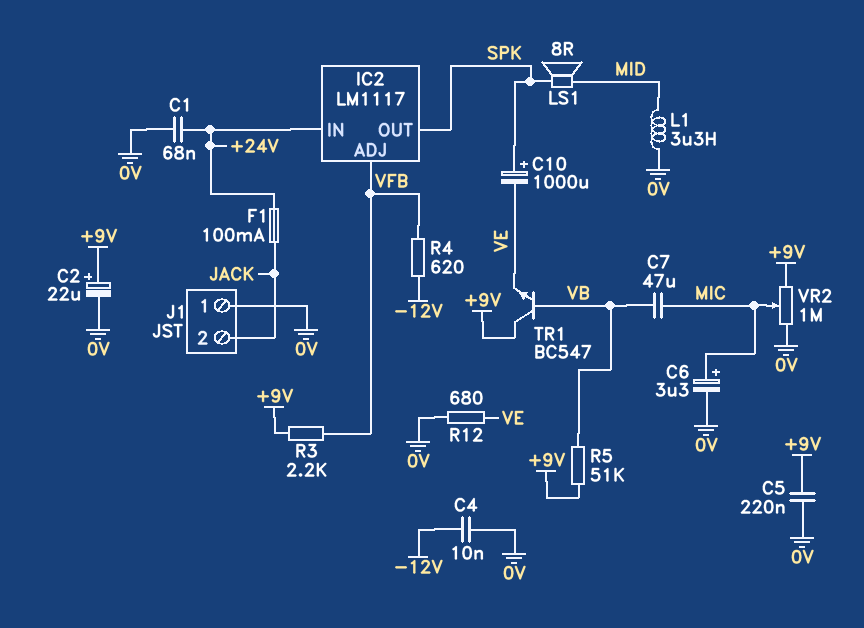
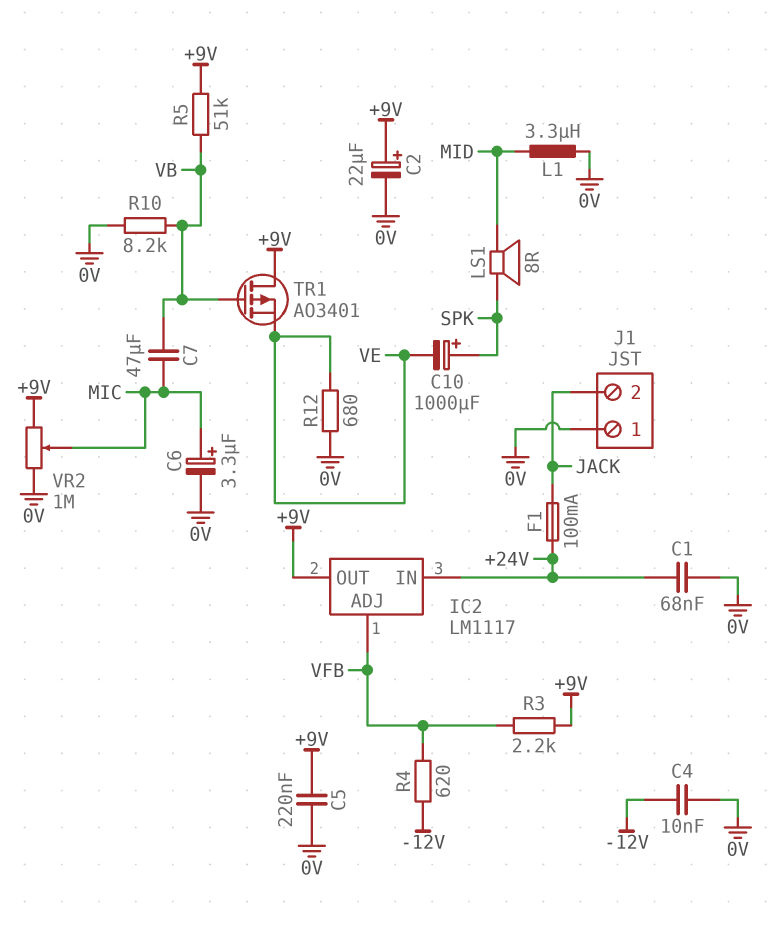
IC2 pin OUT: SPK -> +9V
R10: none -> 8.2k (0V, VB)
TR1: NPN BC547 (B VB, C +9V, E VE) -> PMOS AO3401 (G VB, D +9V, S VE)

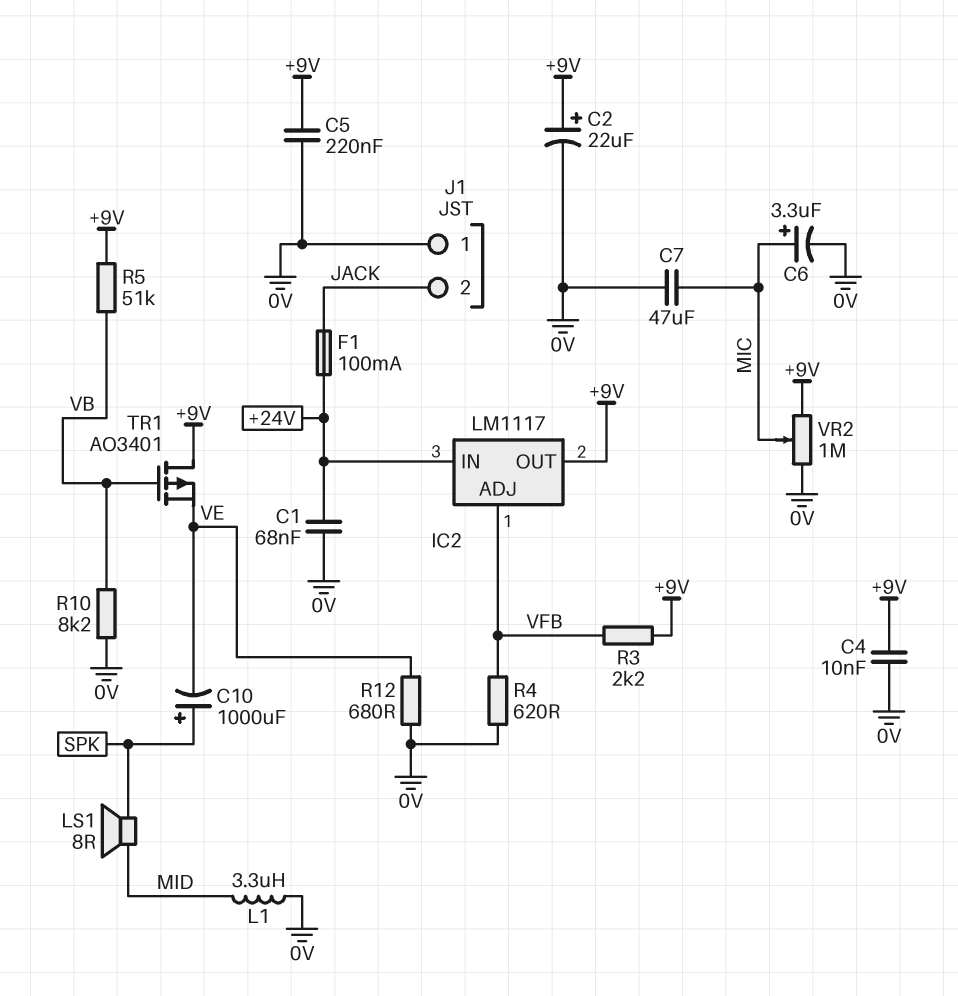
C4: 10nF (-12V, 0V) -> 10nF (+9V, 0V)
C7: 47uF (MIC, VB) -> 47uF (0V, MIC)
R4: 620 (-12V, VFB) -> 620 (0V, VFB)

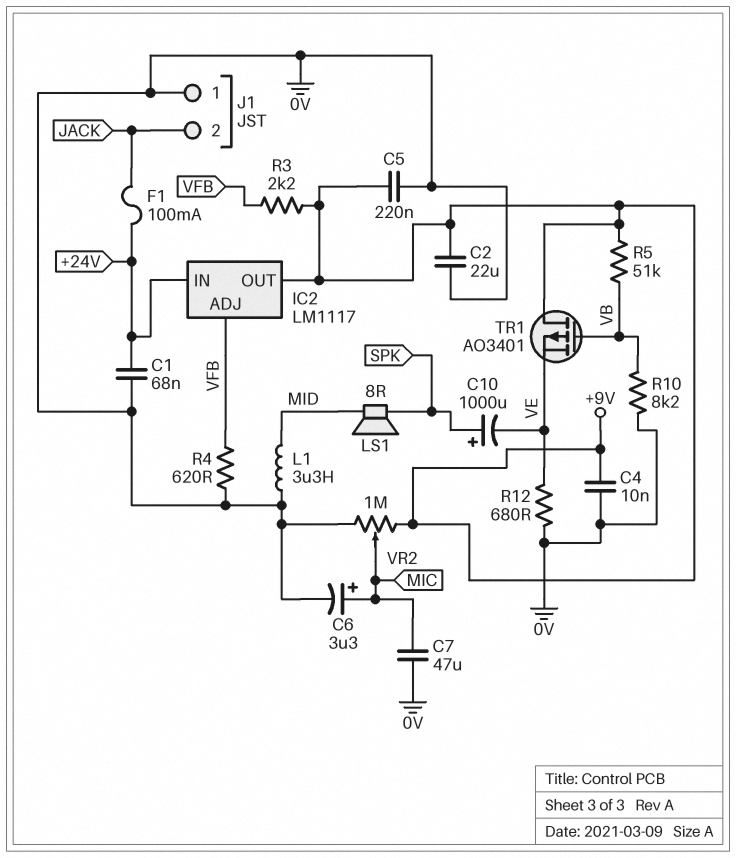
C2: 22uF (plus +9V, minus 0V) -> 22uF (+9V, 0V)

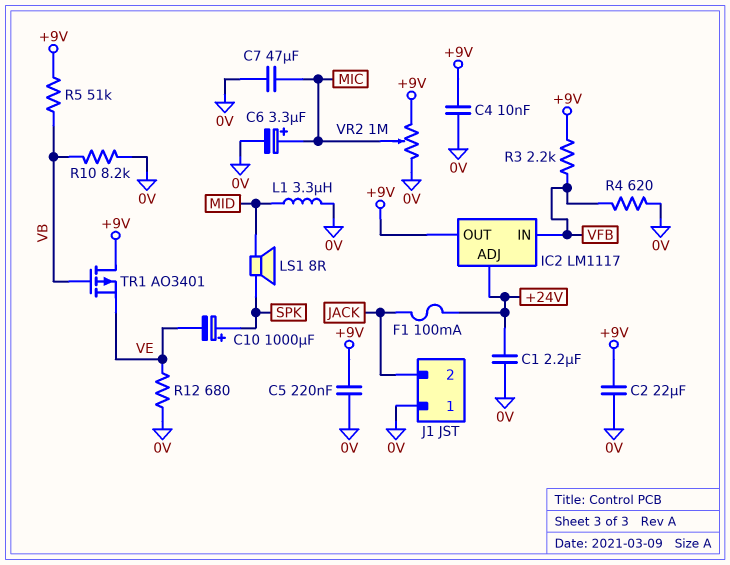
C1: 68nF (+24V, 0V) -> 2.2uF (+24V, 0V)
IC2 pin ADJ: VFB -> +24V
IC2 pin IN: +24V -> VFB

